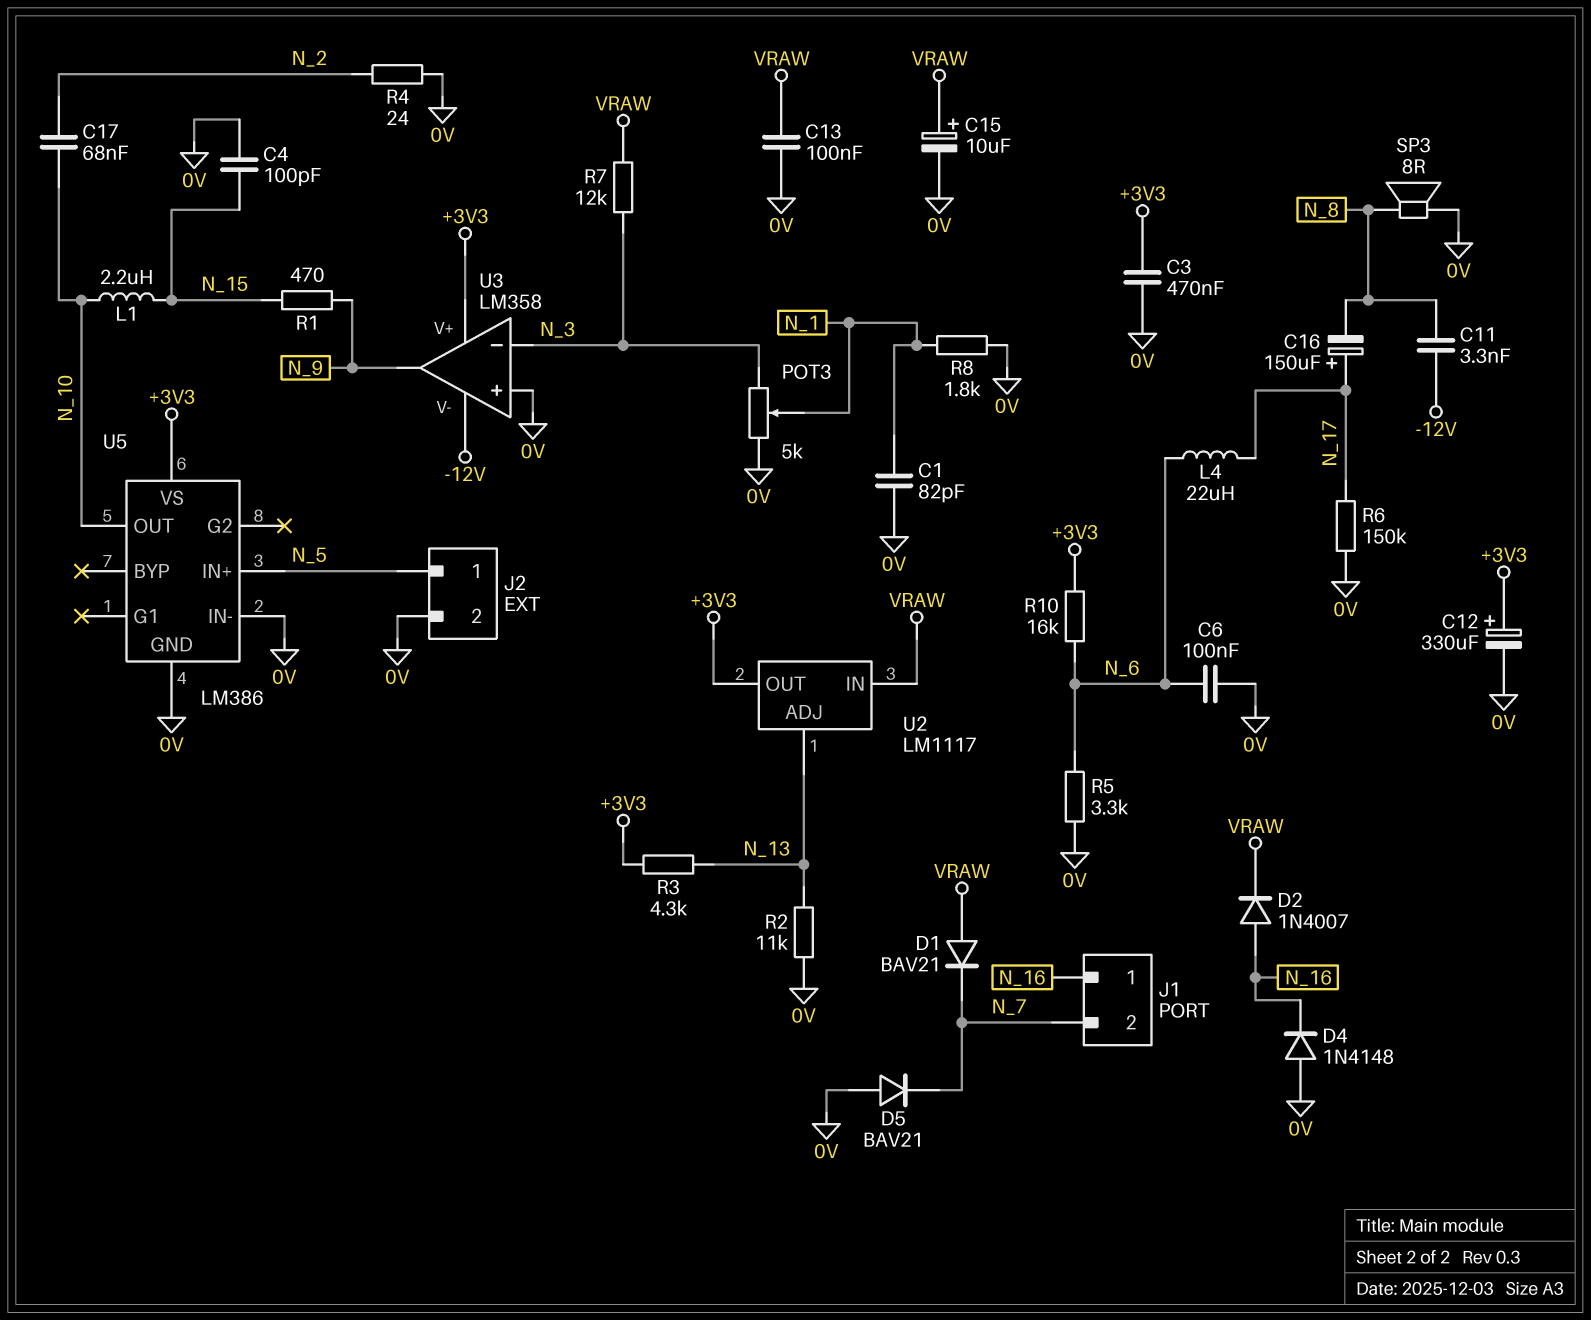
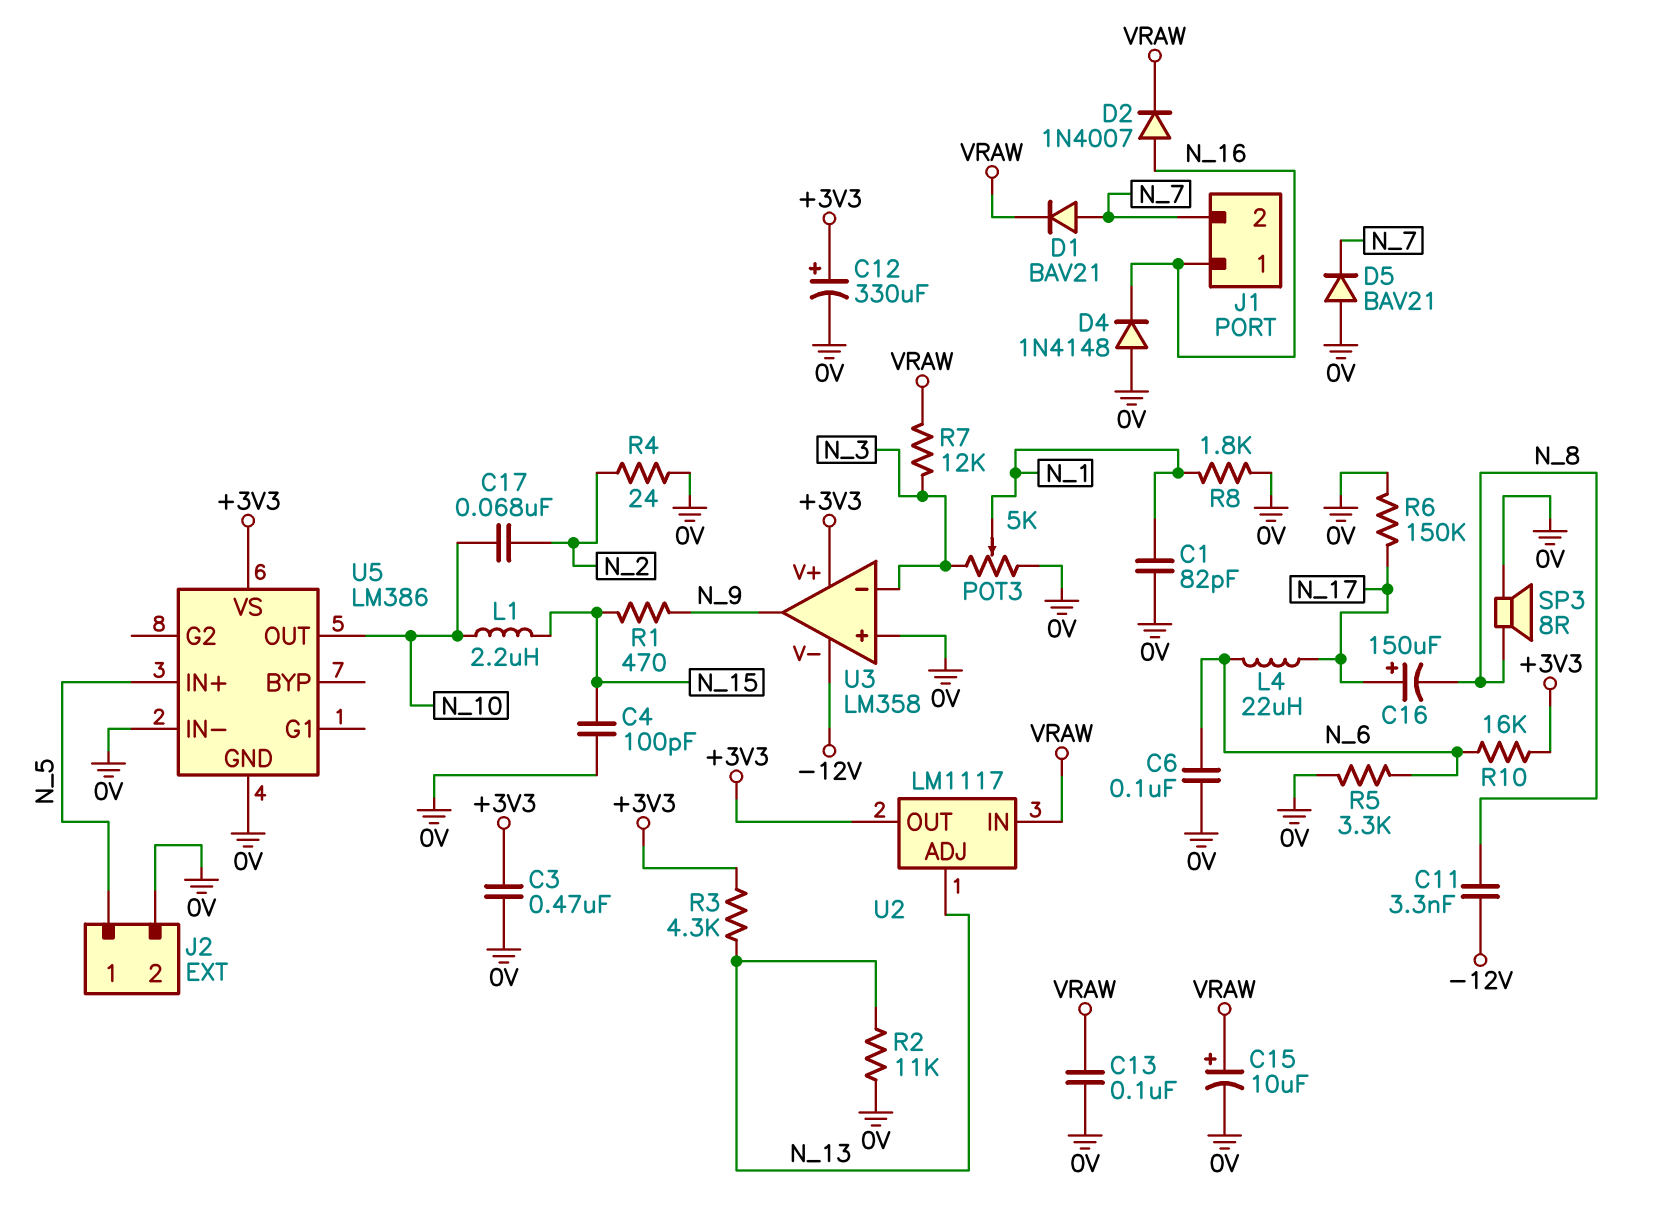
D1: diode BAV21 (A VRAW, K N_7) -> diode BAV21 (A N_7, K VRAW)

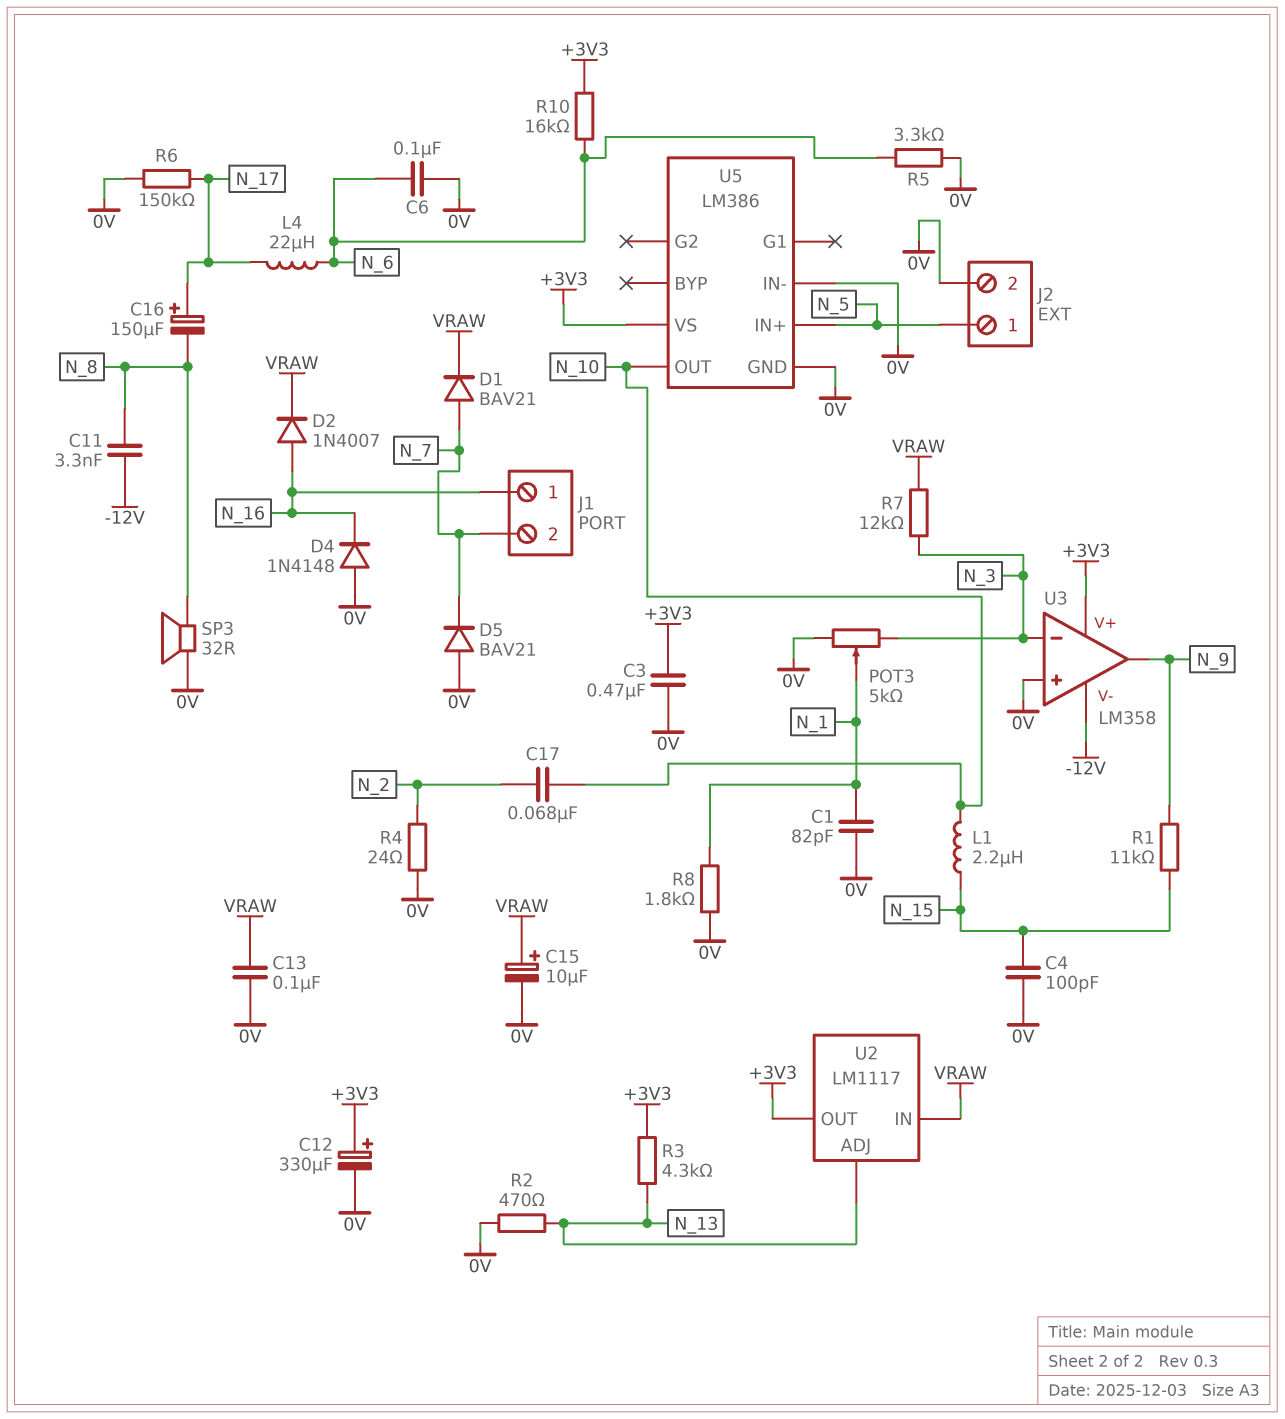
R1: 470 (N_9, N_15) -> 11k (N_9, N_15)
R2: 11k (0V, N_13) -> 470 (0V, N_13)
SP3: speaker 8R (0V, N_8) -> speaker 32R (0V, N_8)

